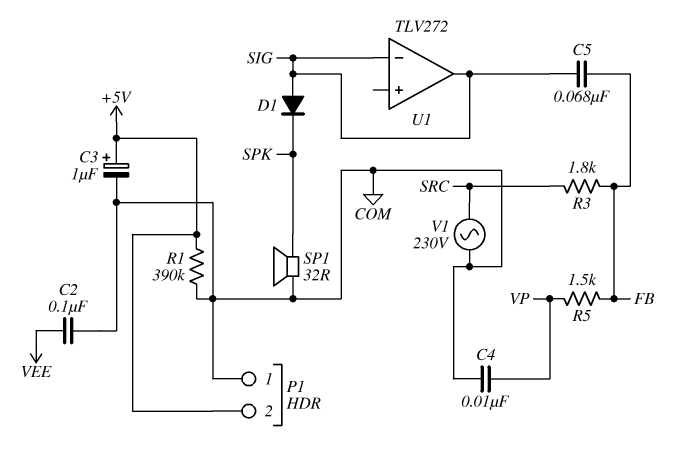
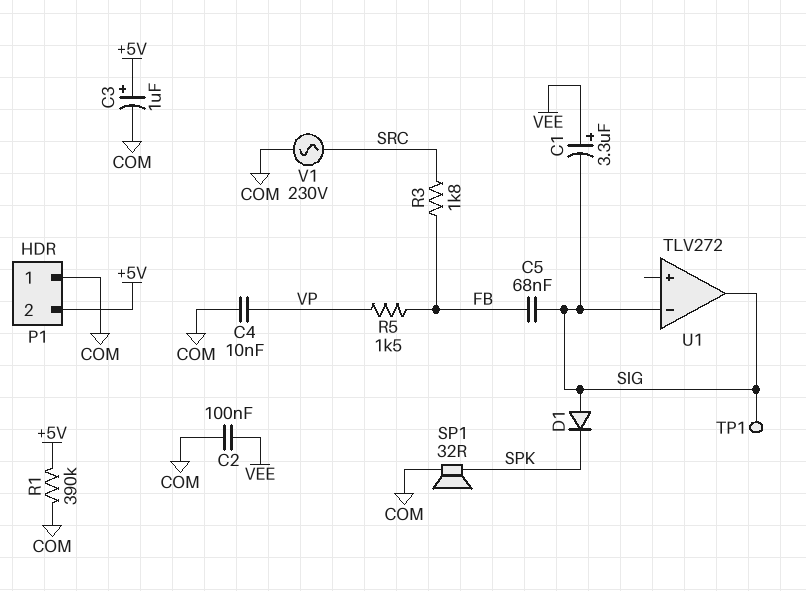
C1: none -> 3.3uF (plus VEE, minus SIG)
TP1: none -> test point (SIG)

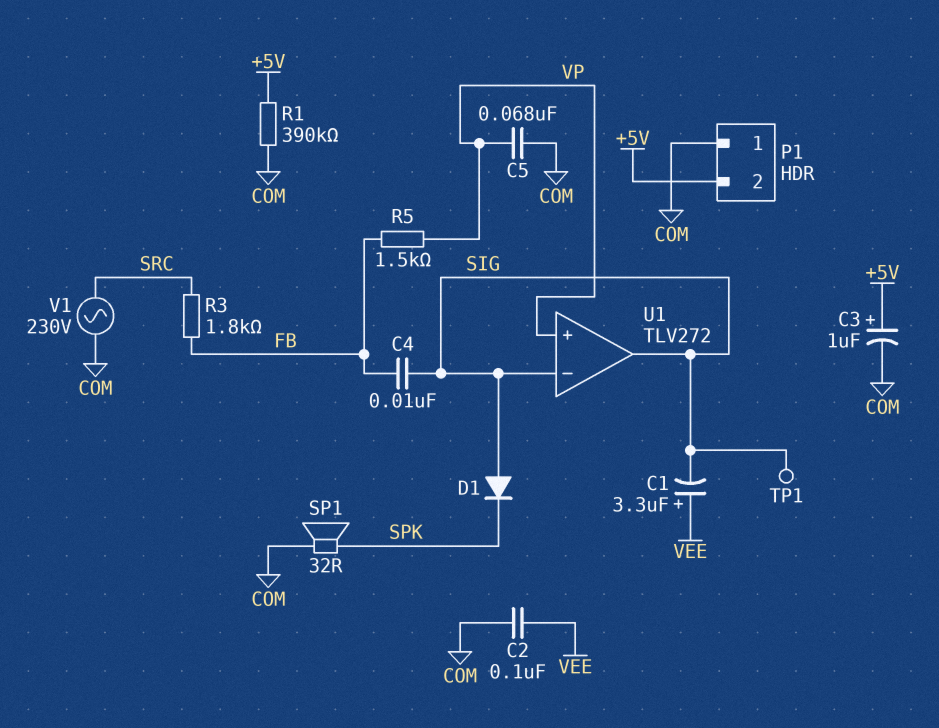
C4: 10nF (COM, VP) -> 10nF (FB, SIG)
C5: 68nF (FB, SIG) -> 68nF (COM, VP)
U1 pin in+: none -> VP

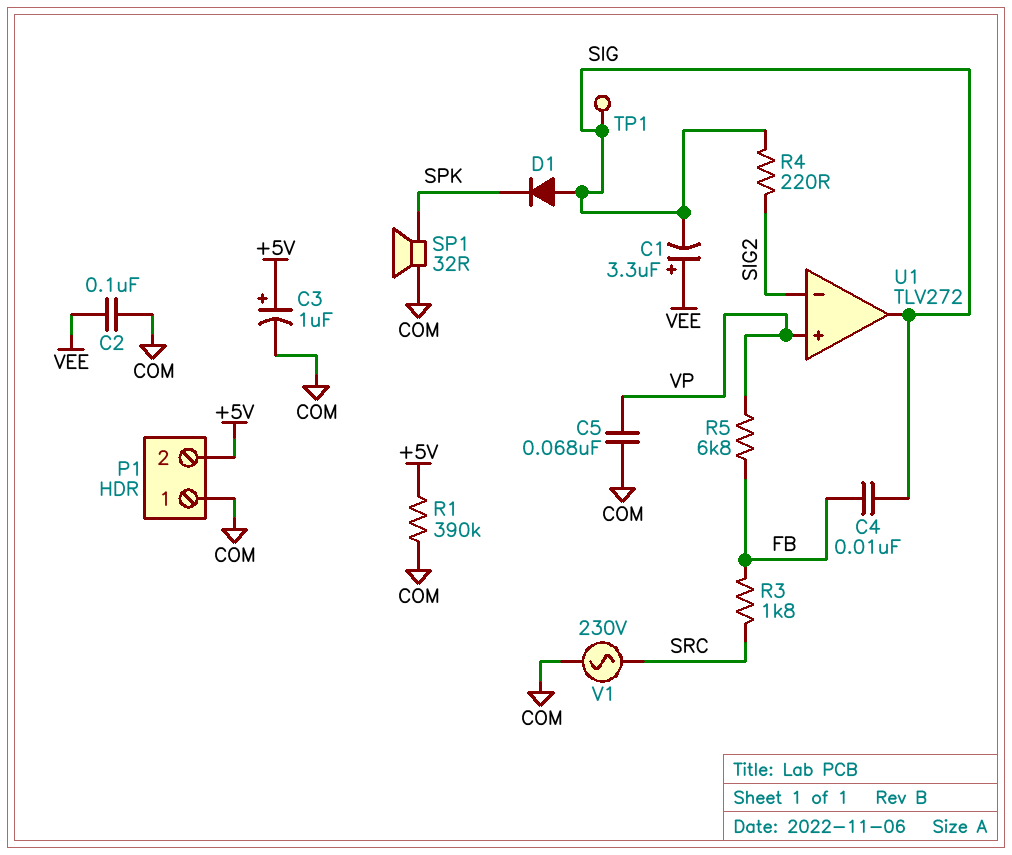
R4: none -> 220 (SIG, SIG2)
R5: 1.5k (FB, VP) -> 6.8k (FB, VP)
U1 pin in-: SIG -> SIG2

